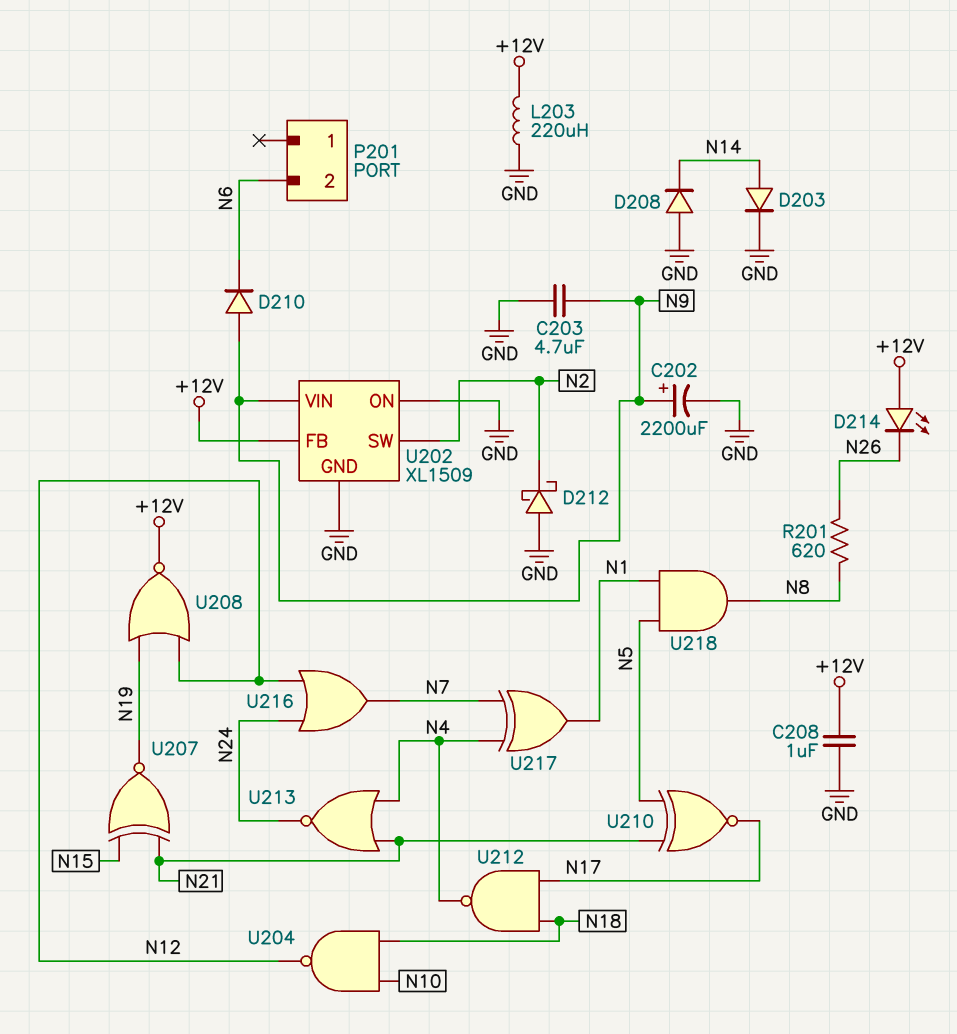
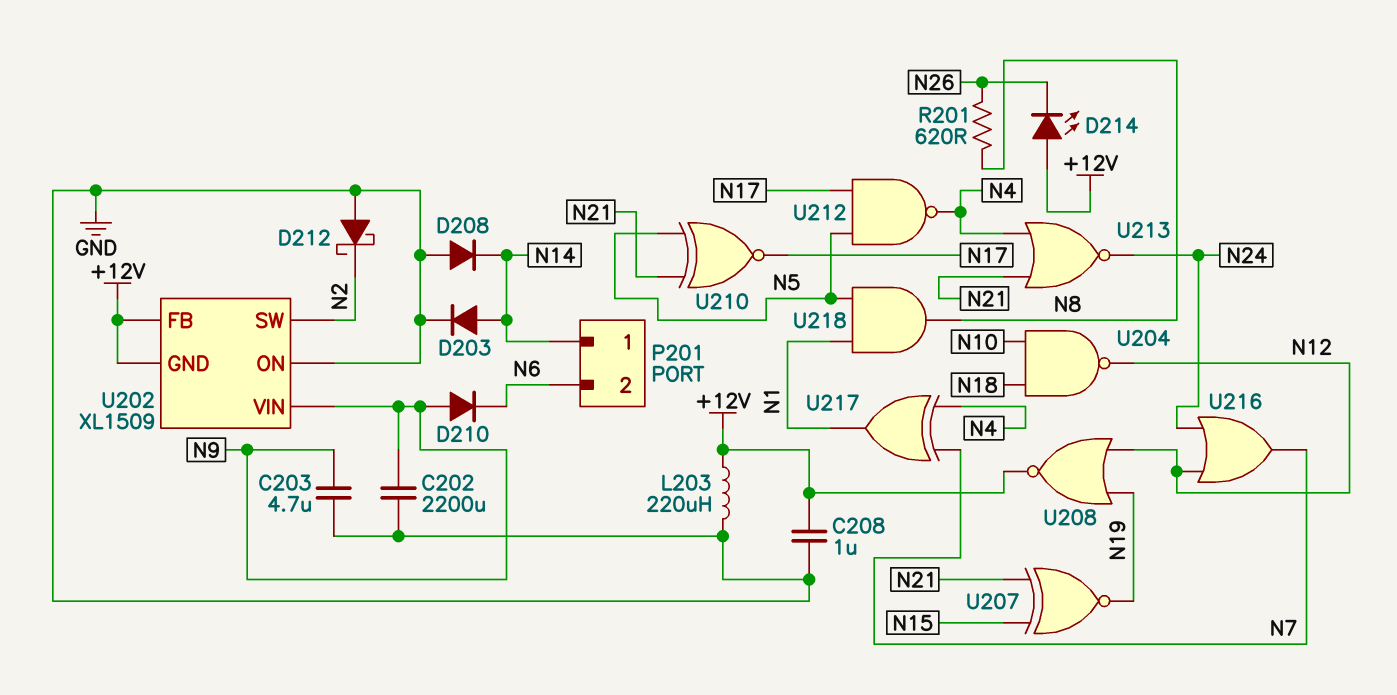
C202: 2200uF (plus N9, minus GND) -> 2200uF (GND, N9)
P201 pin 1: none -> N14
U202 pin GND: GND -> +12V
U212: NAND (in N17, in N18, out N4) -> NAND (in N5, in N17, out N4)

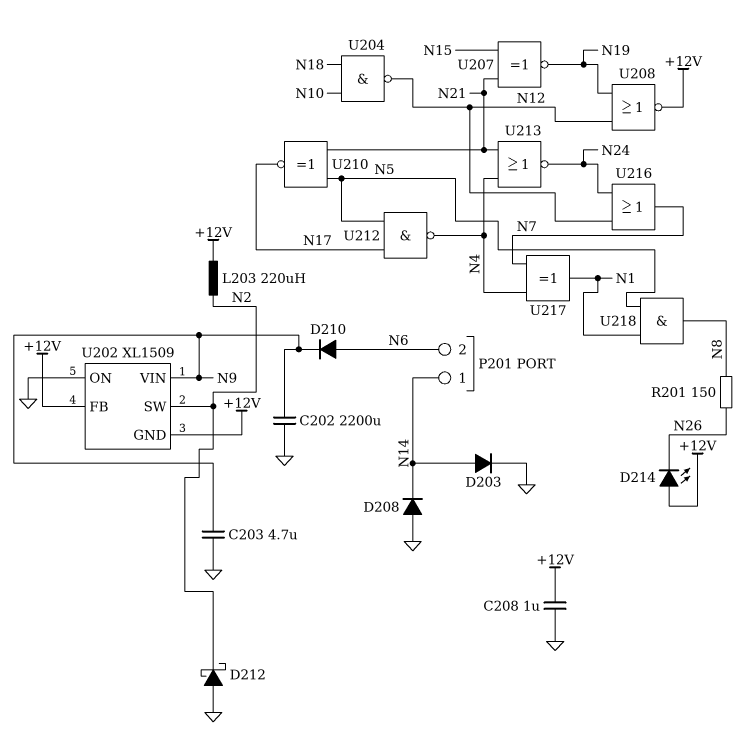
D210: diode (A N9, K N6) -> diode (A N6, K N9)
L203: 220uH (+12V, GND) -> 220uH (+12V, N2)
R201: 620 (N8, N26) -> 150 (N8, N26)

